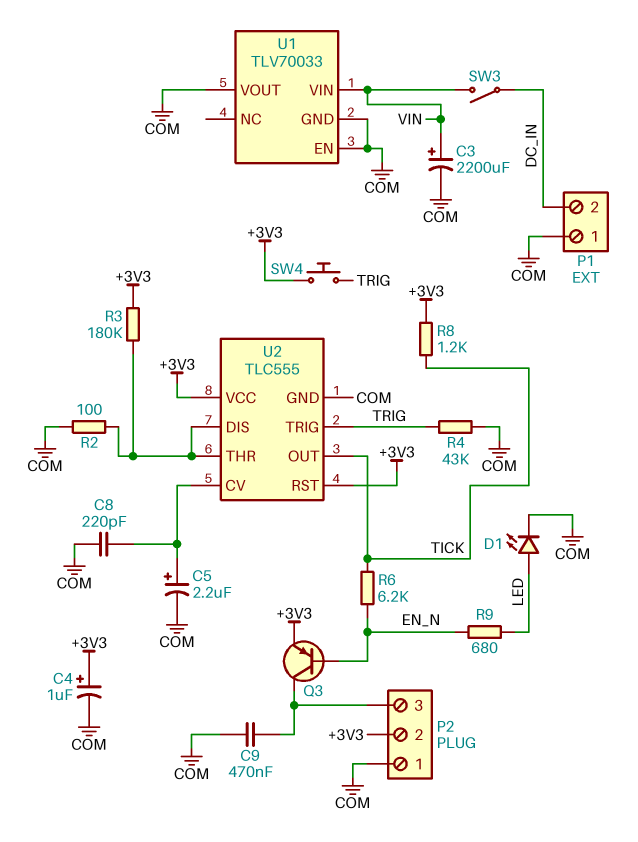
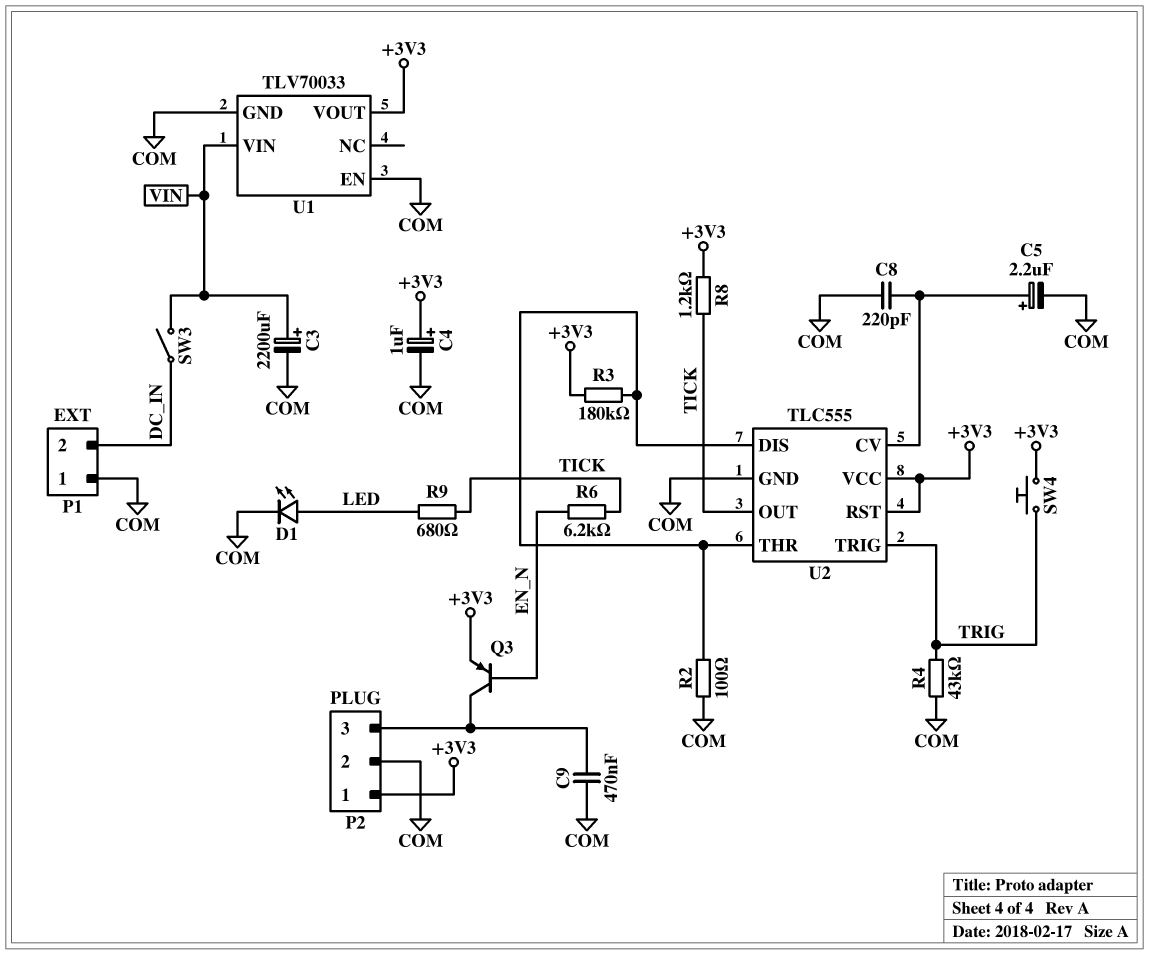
P2 pin 1: COM -> +3V3
P2 pin 2: +3V3 -> COM
R9: 680 (EN_N, LED) -> 680 (LED, TICK)
U1 pin VOUT: COM -> +3V3

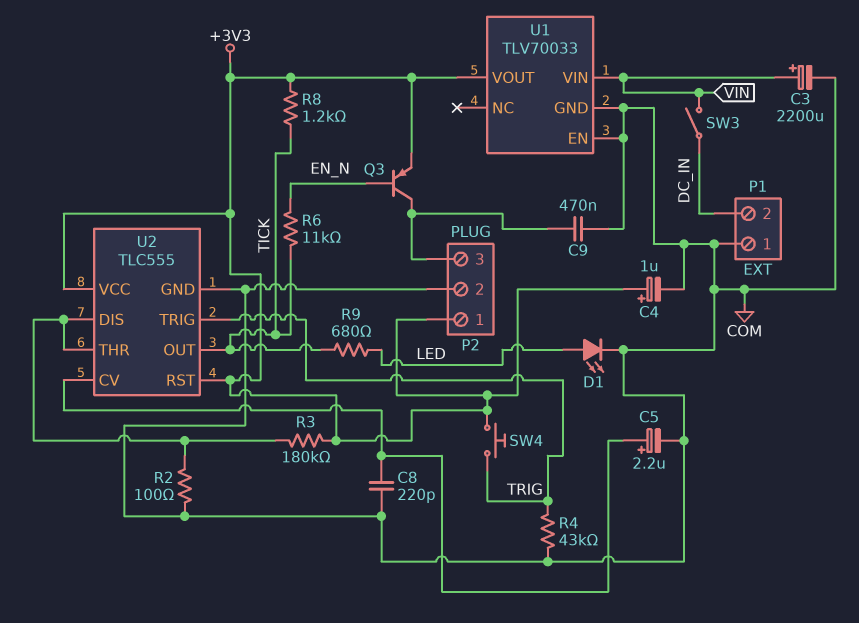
R6: 6.2k (EN_N, TICK) -> 11k (EN_N, TICK)

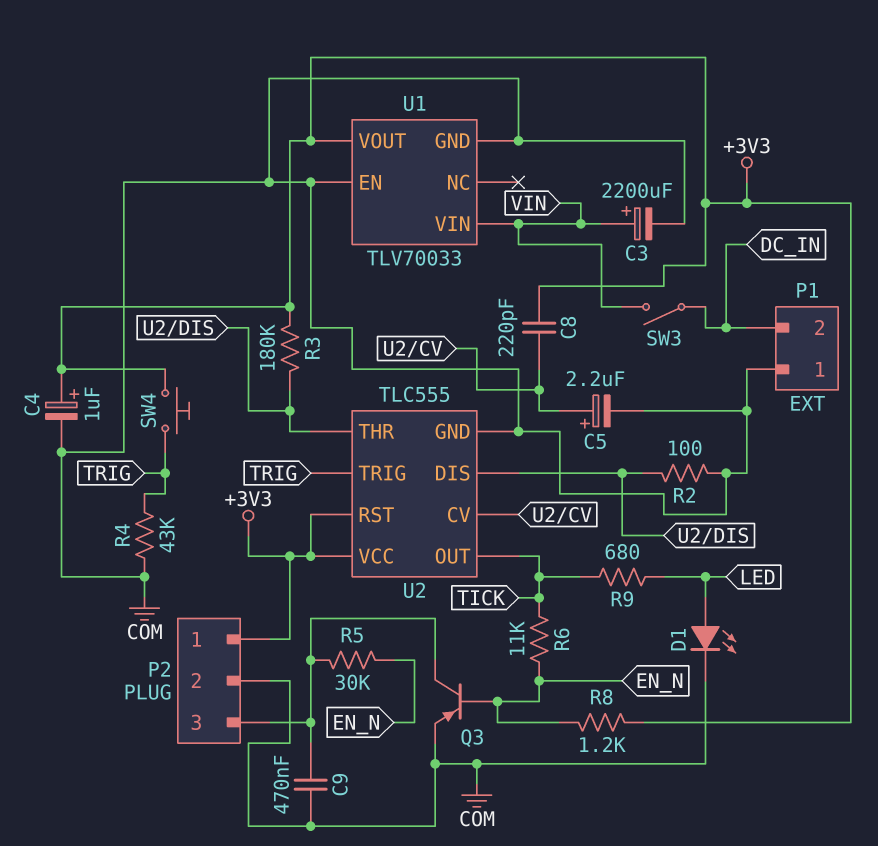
C8: 220pF (COM, U2/CV) -> 220pF (+3V3, U2/CV)
Q3: PNP (B EN_N, C P2/3, E +3V3) -> PNP (B EN_N, C P2/3, E COM)
R5: none -> 30k (EN_N, P2/3)
R8: 1.2k (+3V3, TICK) -> 1.2k (+3V3, EN_N)

